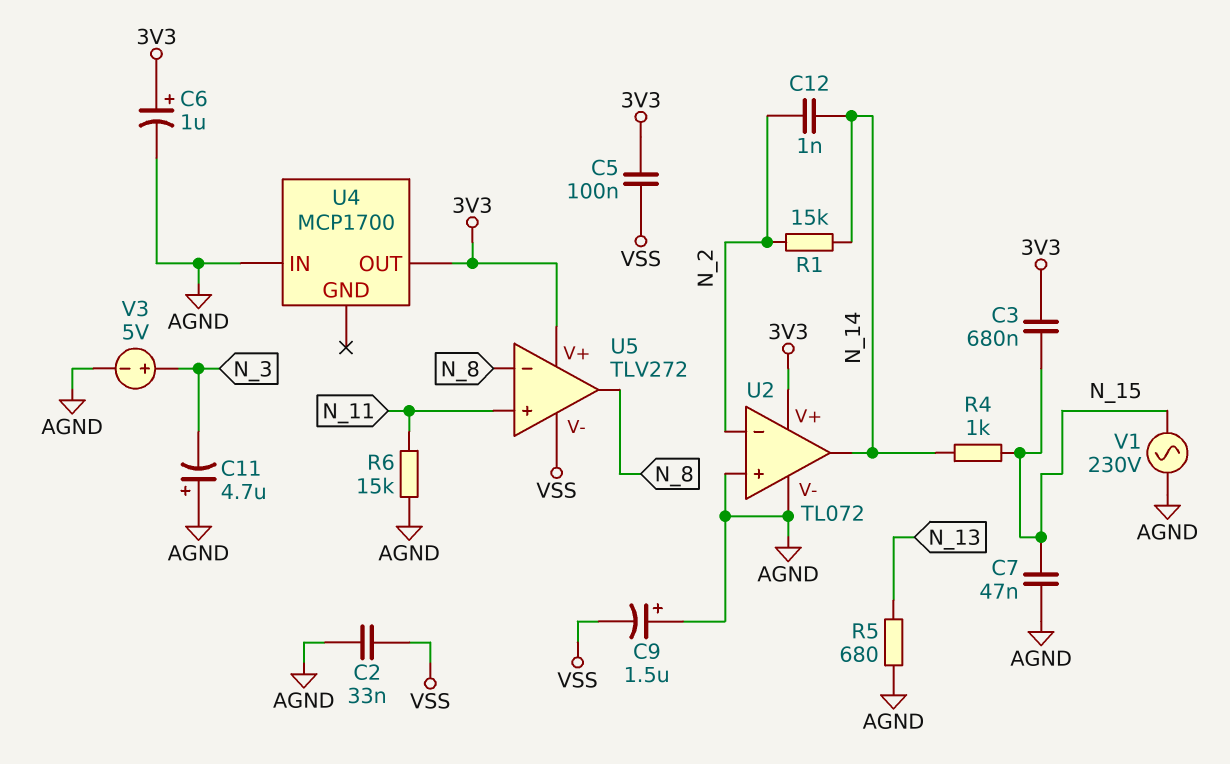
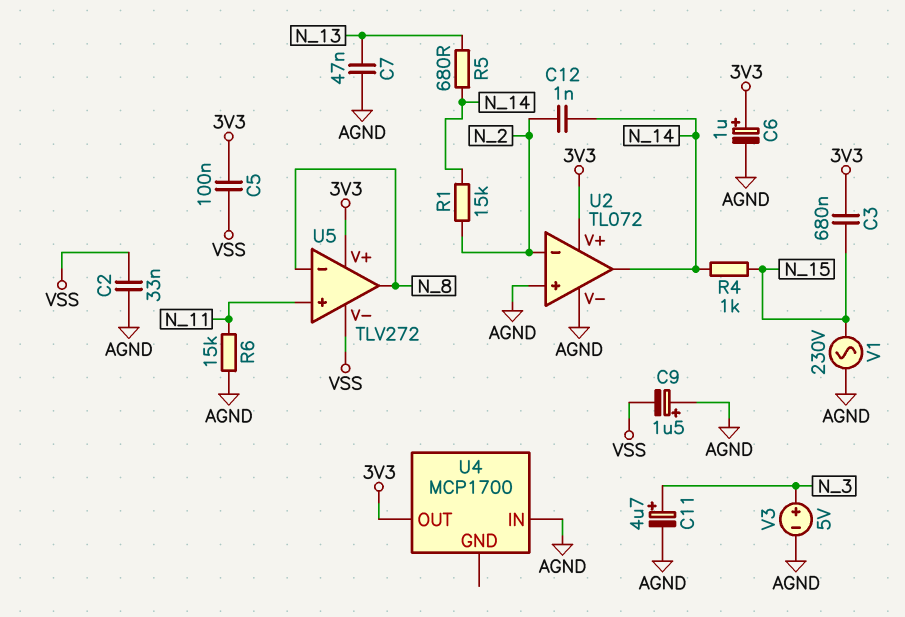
C7: 47nF (AGND, N_15) -> 47nF (AGND, N_13)
C11: 4.7uF (plus AGND, minus N_3) -> 4.7uF (plus N_3, minus AGND)
R5: 680 (AGND, N_13) -> 680 (N_13, N_14)

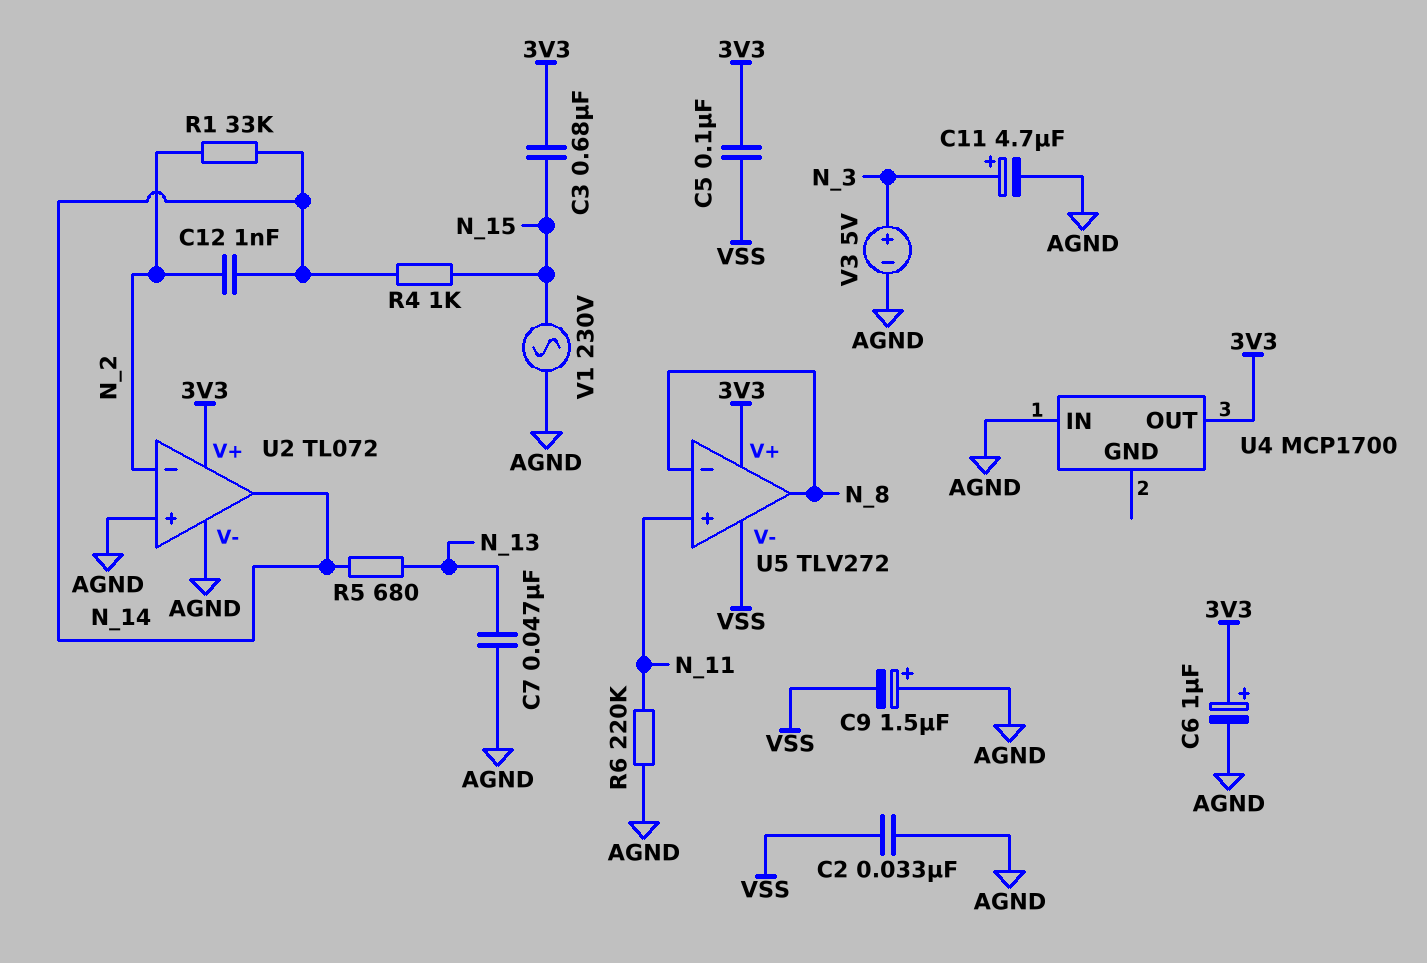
R1: 15k (N_2, N_14) -> 33k (N_2, N_14)
R6: 15k (AGND, N_11) -> 220k (AGND, N_11)

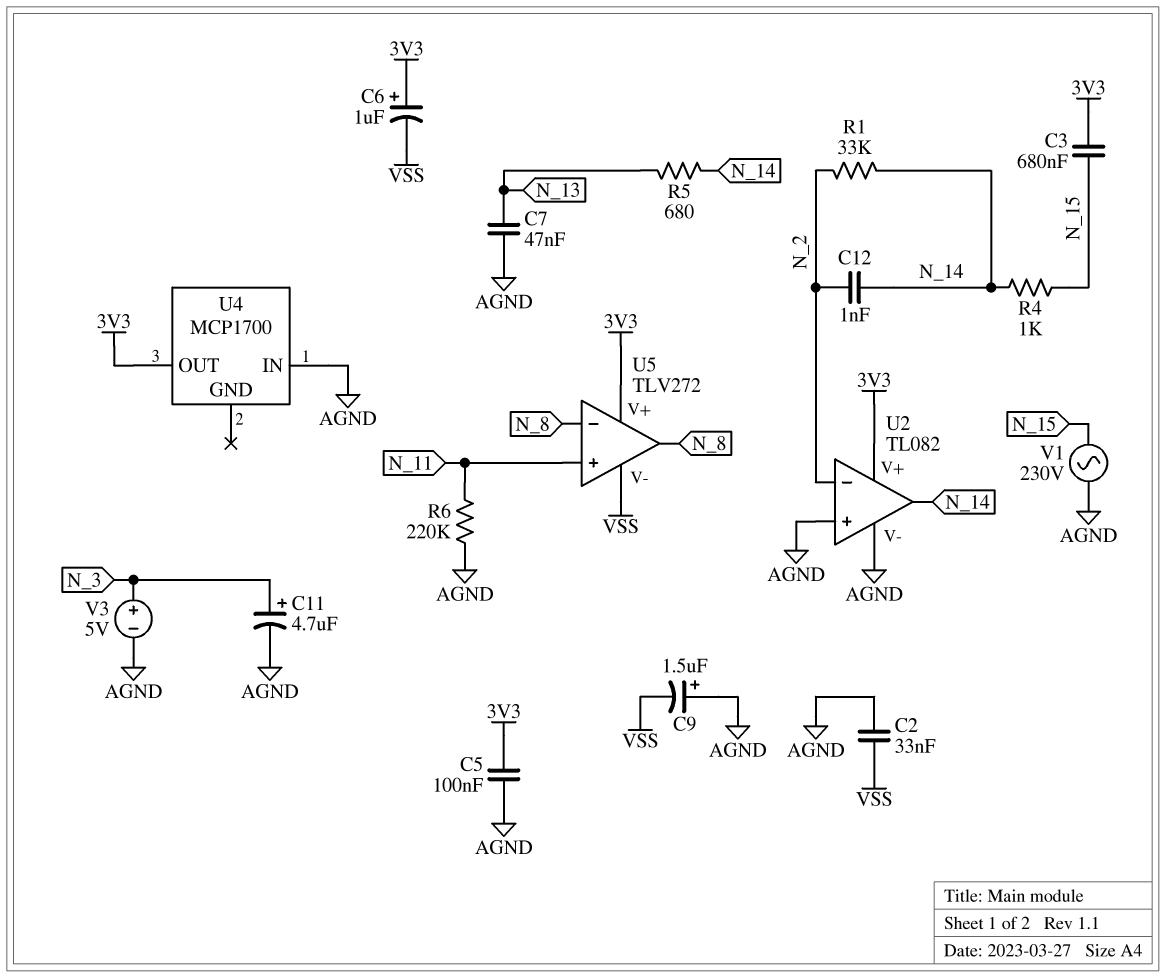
C5: 100nF (3V3, VSS) -> 100nF (3V3, AGND)
C6: 1uF (plus 3V3, minus AGND) -> 1uF (plus 3V3, minus VSS)
U2: TL072 -> TL082

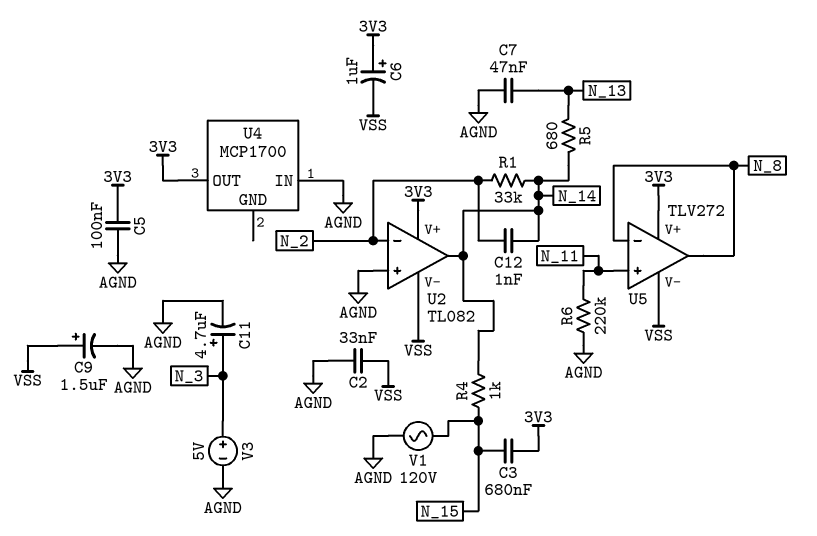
C9: 1.5uF (plus AGND, minus VSS) -> 1.5uF (plus VSS, minus AGND)
U2 pin V-: AGND -> VSS
V1: AC 230V (AGND, N_15) -> AC 120V (AGND, N_15)

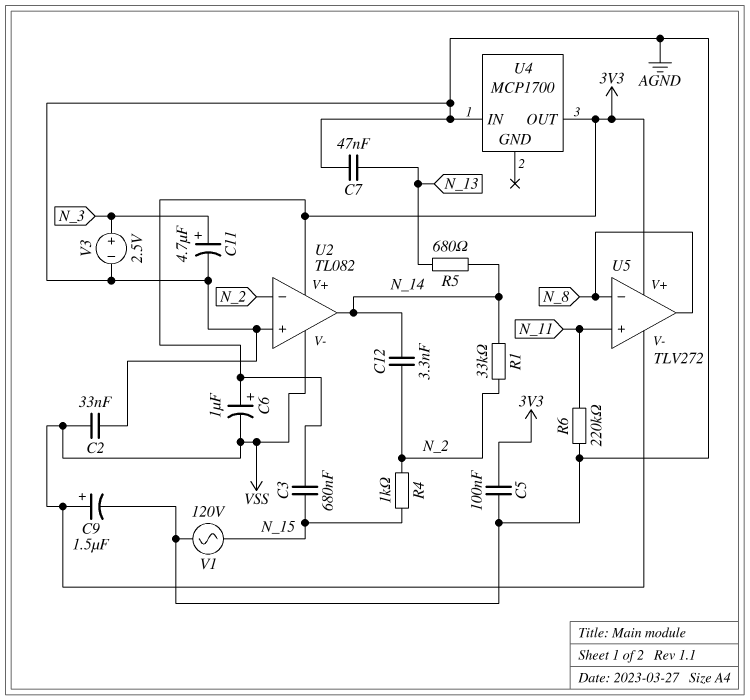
C12: 1nF (N_2, N_14) -> 3.3nF (N_2, N_14)
R4: 1k (N_14, N_15) -> 1k (N_2, N_15)
V3: 5V (plus N_3, minus AGND) -> 2.5V (plus N_3, minus AGND)

